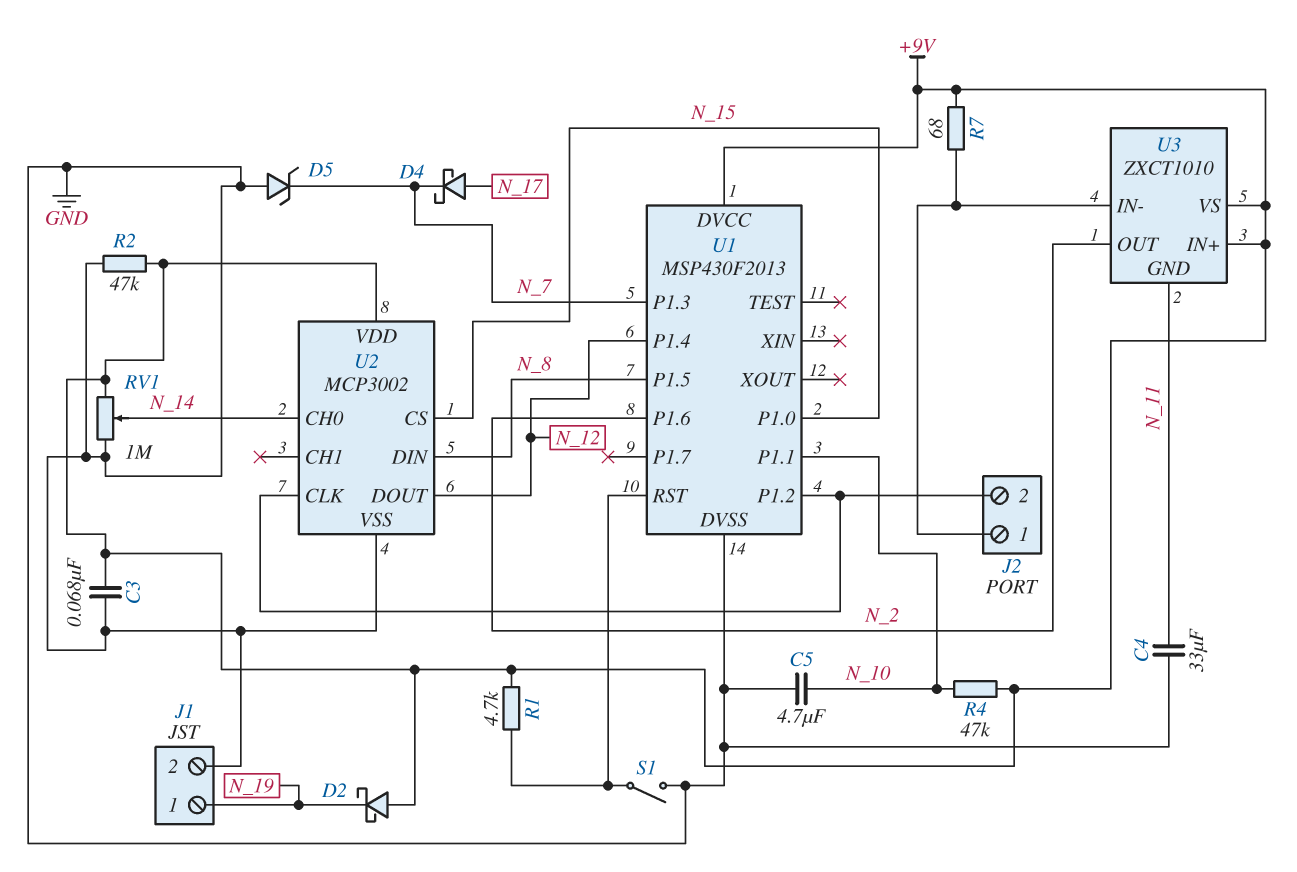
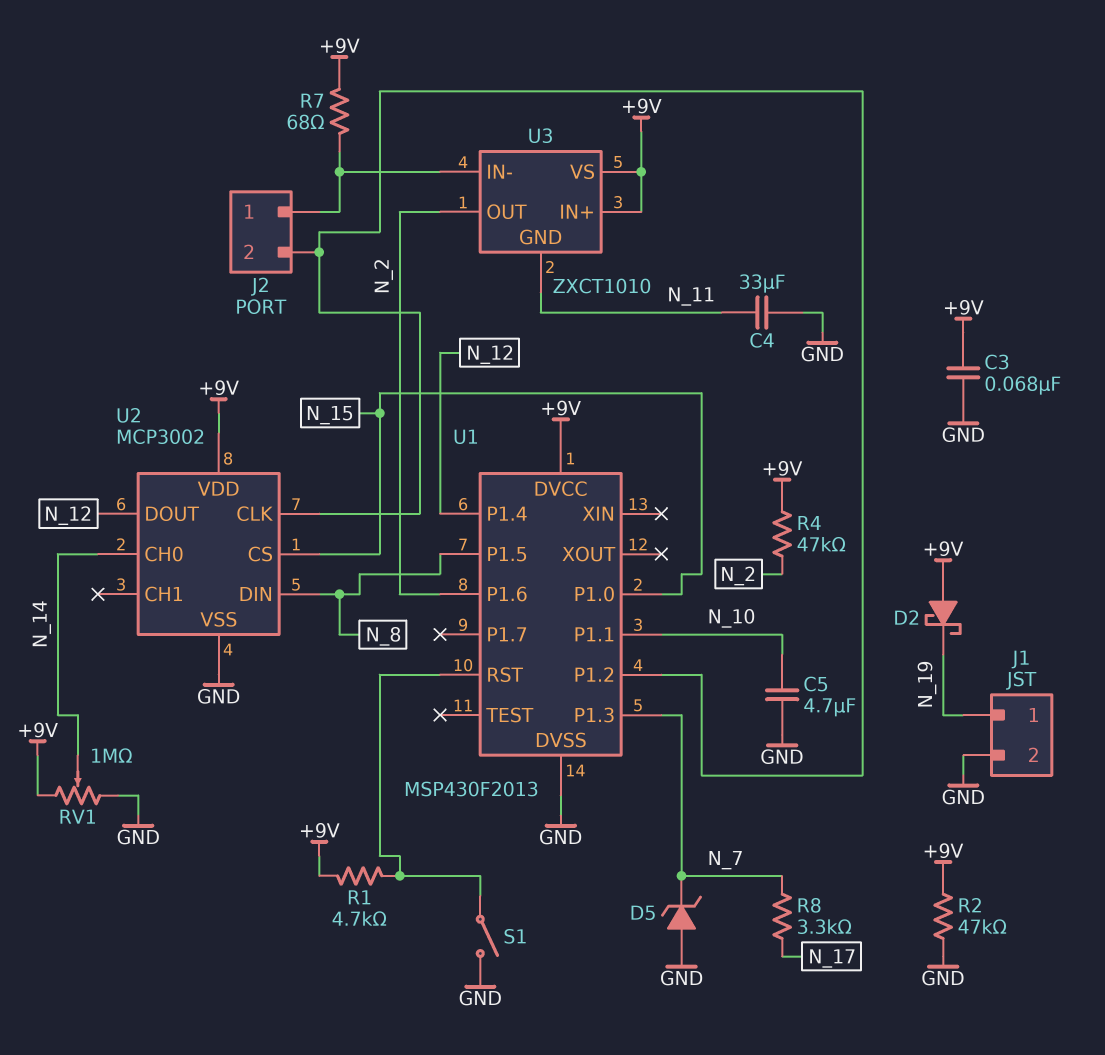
D4: schottky (A N_17, K N_7) -> none
R4: 47k (+9V, N_10) -> 47k (+9V, N_2)
R8: none -> 3.3k (N_7, N_17)

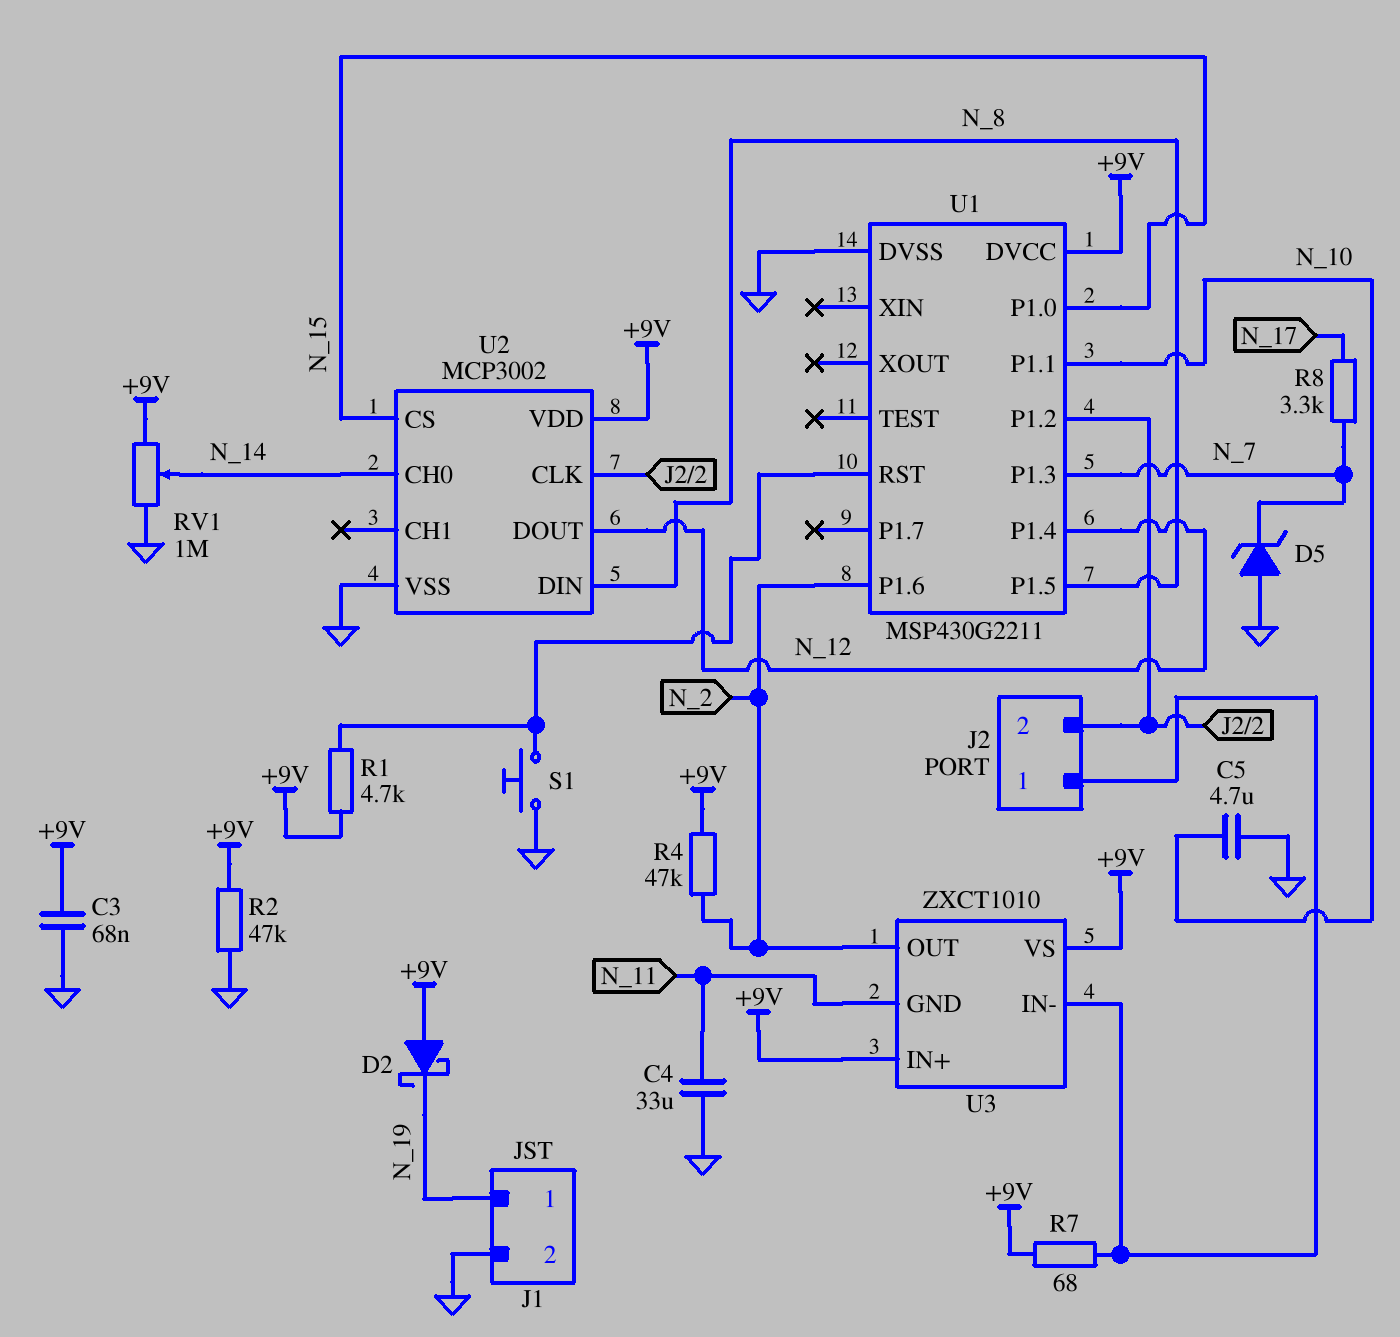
S1: switch (GND, U1/RST) -> button (GND, U1/RST)
U1: MSP430F2013 -> MSP430G2211

